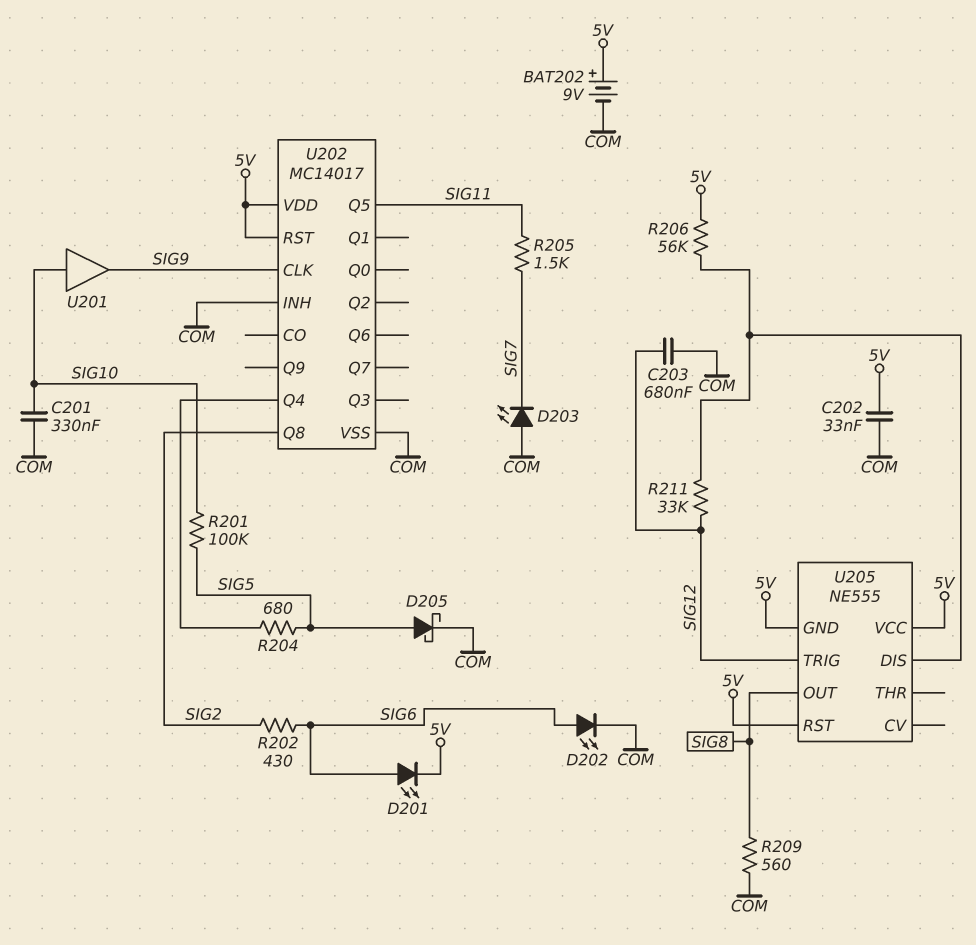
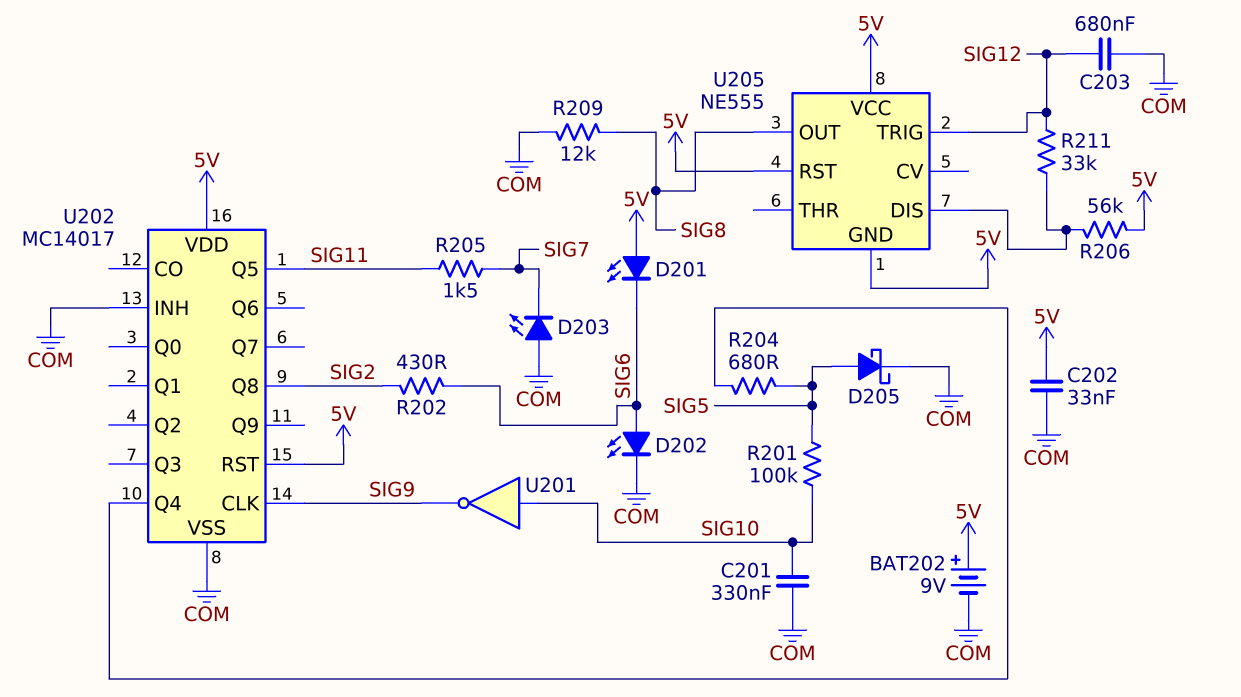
D201: LED (A SIG6, K 5V) -> LED (A 5V, K SIG6)
R209: 560 (COM, SIG8) -> 12k (COM, SIG8)
U201: buffer (in SIG10, out SIG9) -> NOT (in SIG10, out SIG9)

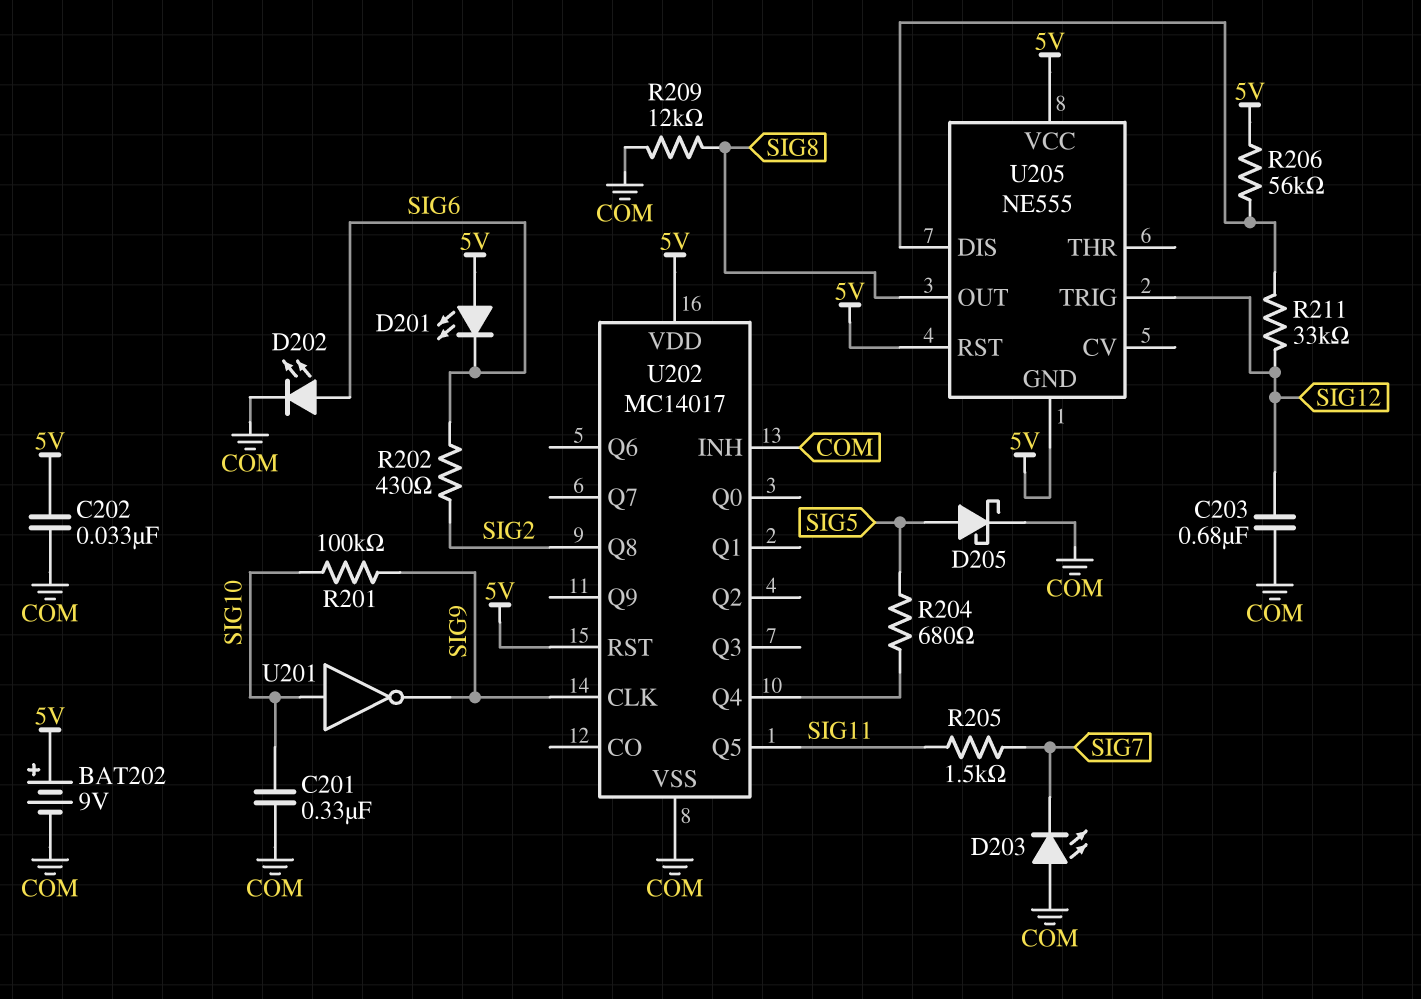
R201: 100k (SIG5, SIG10) -> 100k (SIG9, SIG10)

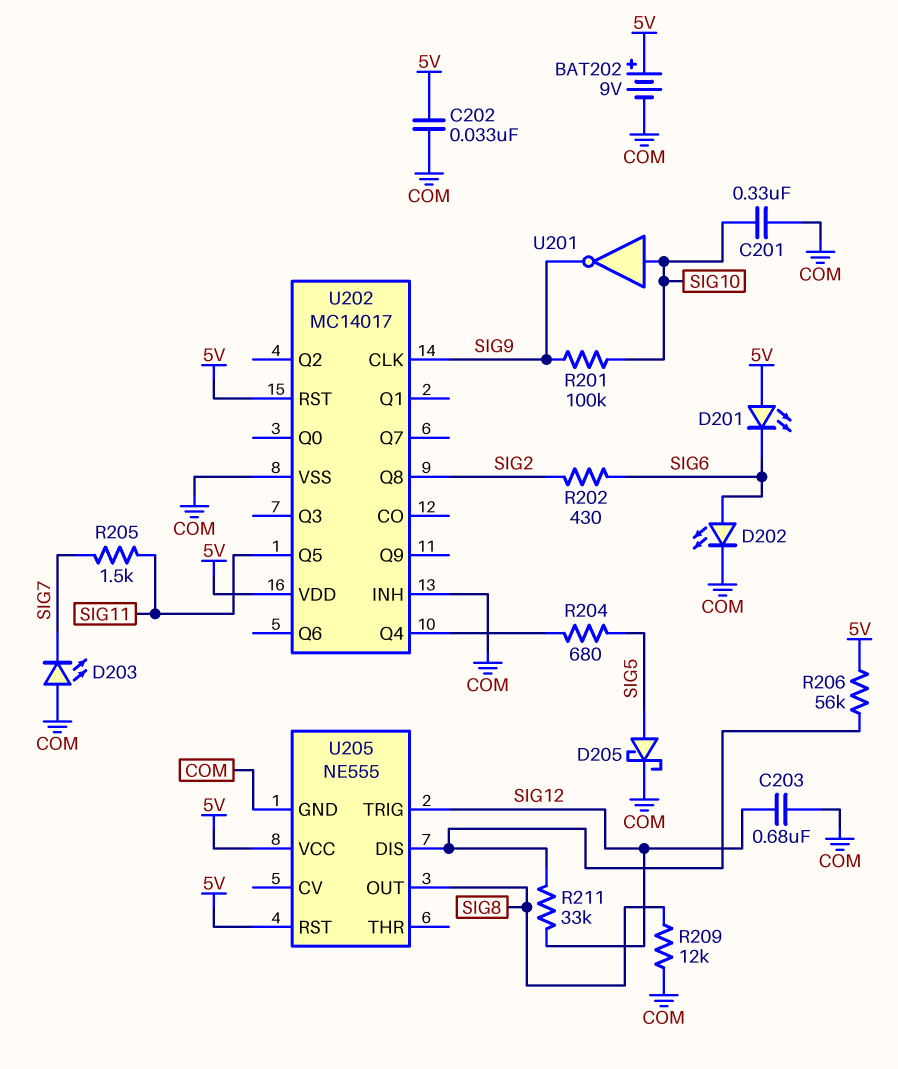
U205 pin GND: 5V -> COM

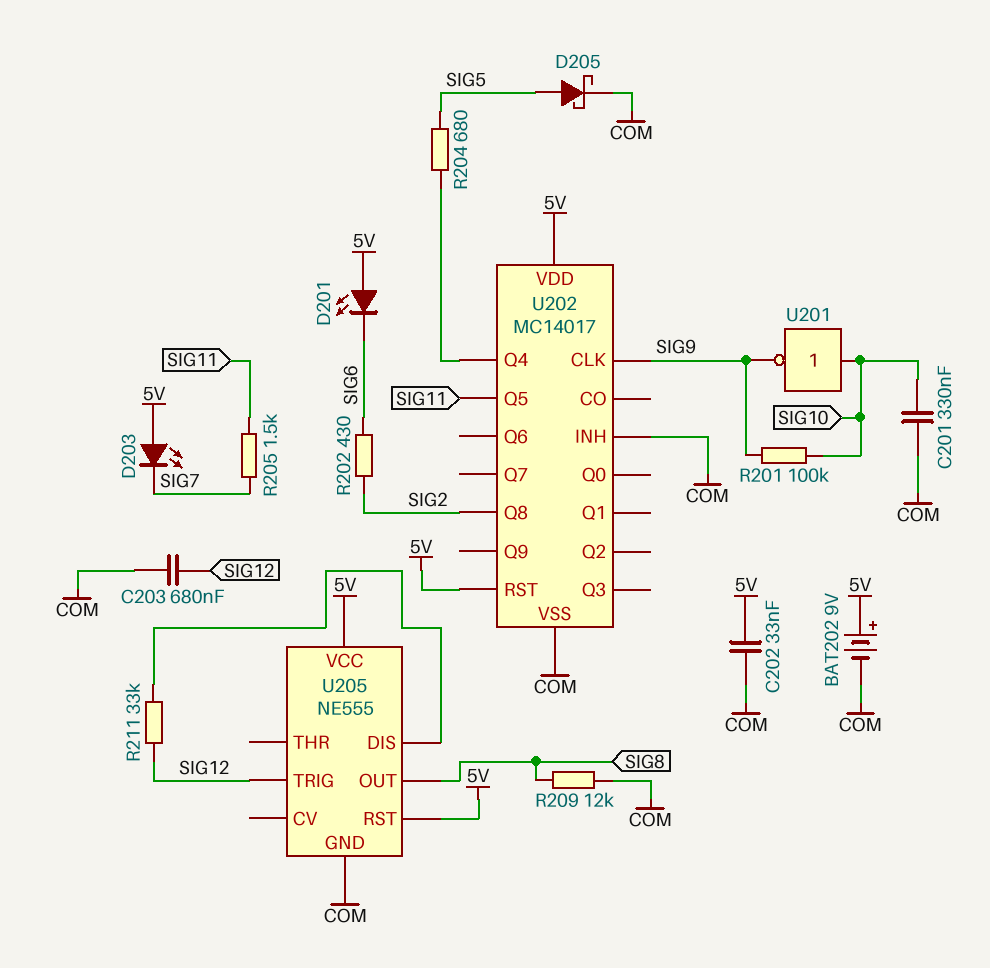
D202: LED (A SIG6, K COM) -> none
D203: LED (A COM, K SIG7) -> LED (A 5V, K SIG7)
R206: 56k (5V, U205/DIS) -> none

